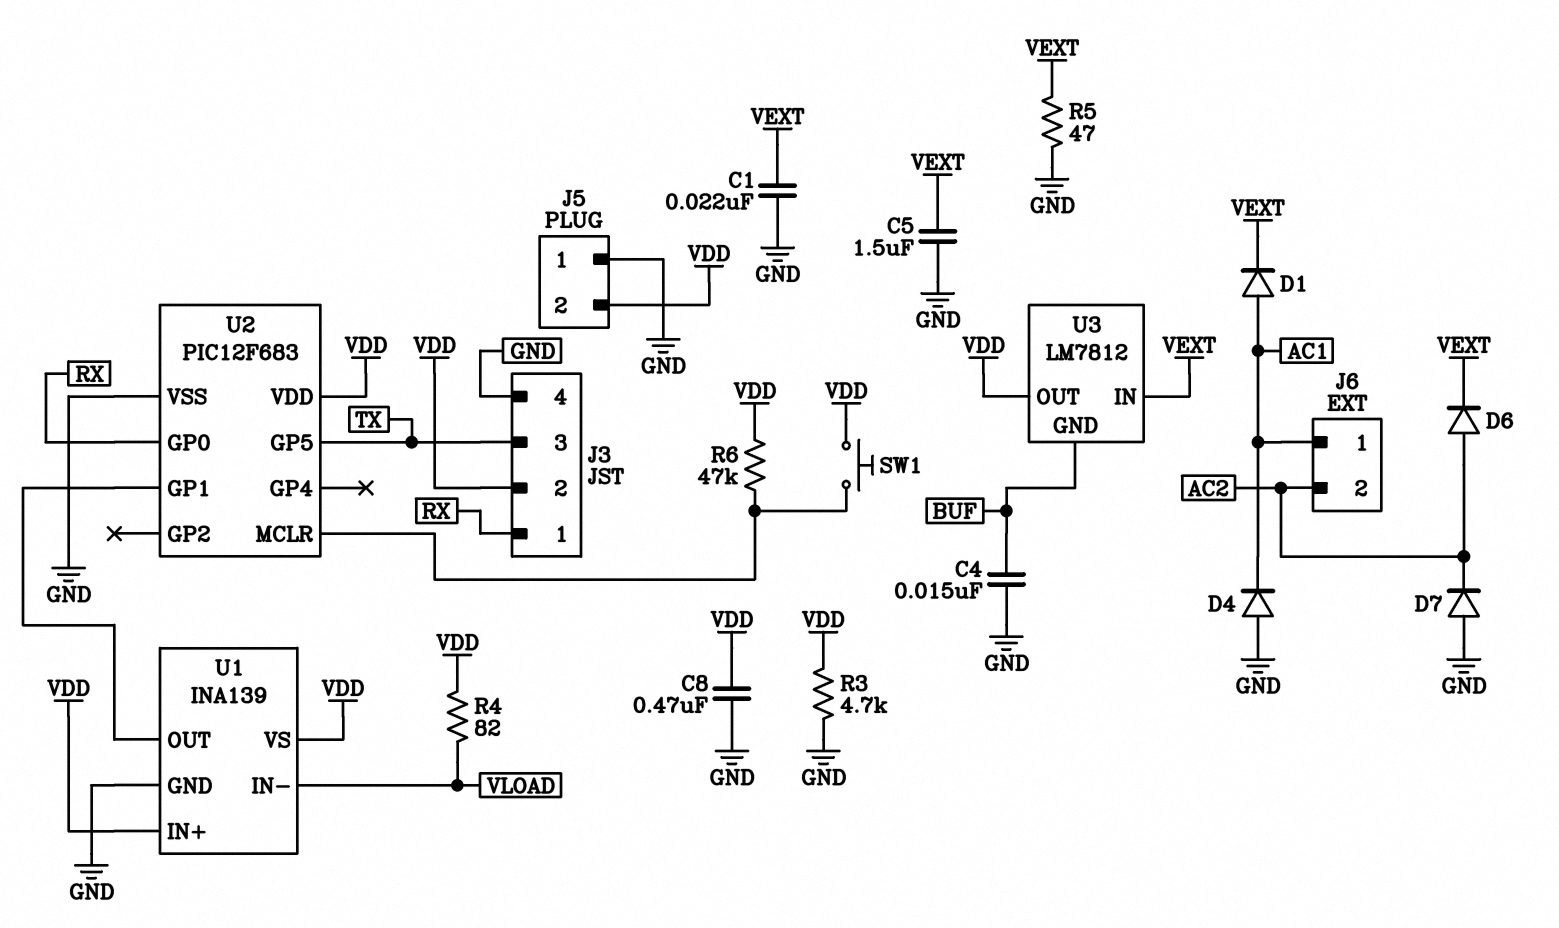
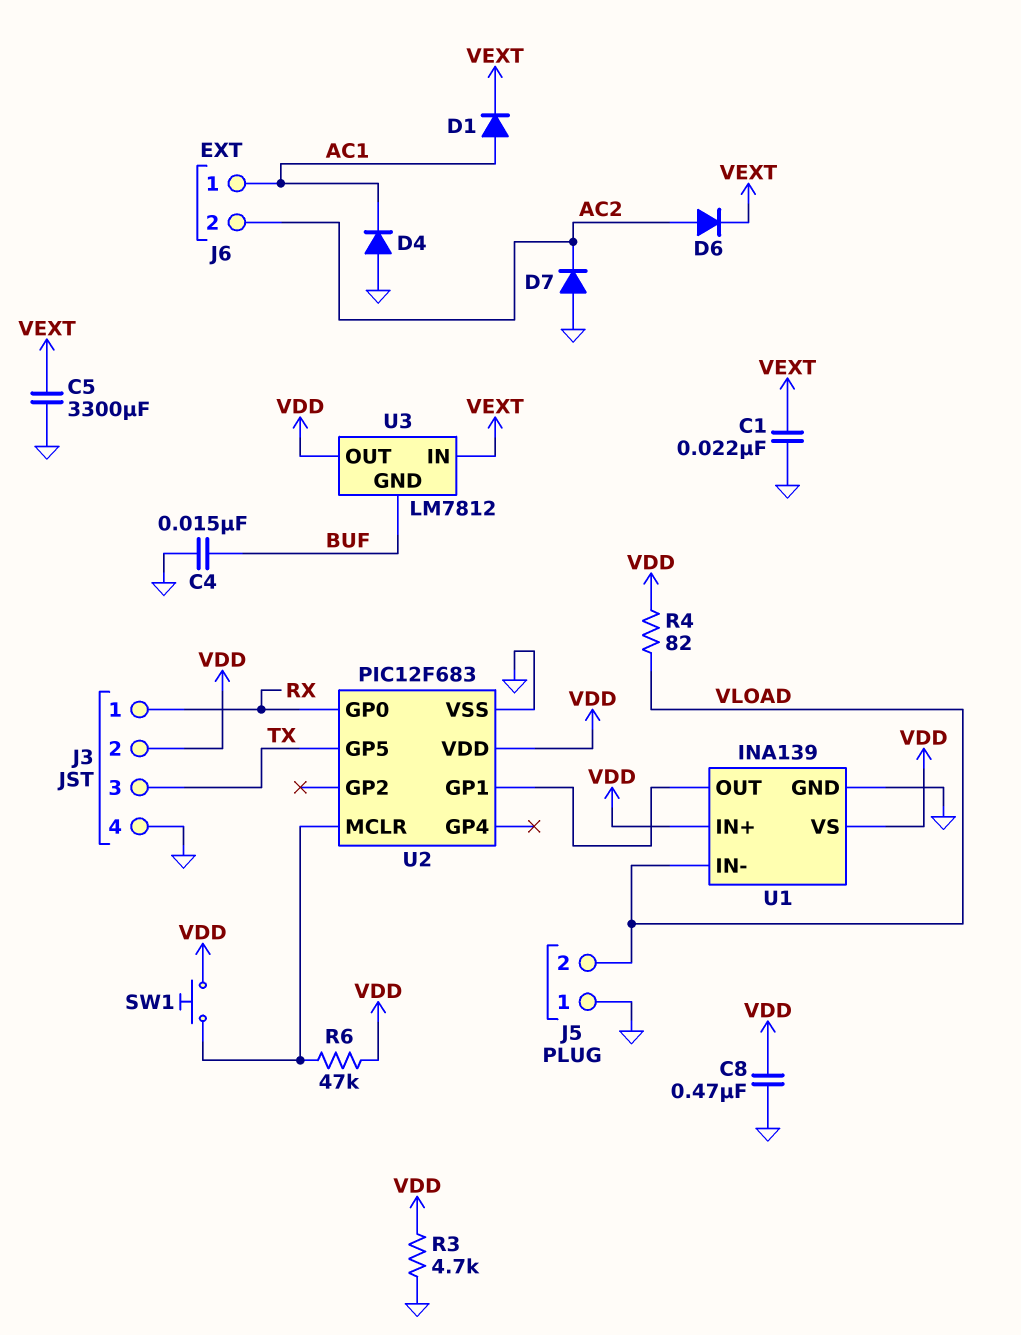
C5: 1.5uF (GND, VEXT) -> 3300uF (GND, VEXT)
J5 pin 2: VDD -> VLOAD
R5: 47 (GND, VEXT) -> none

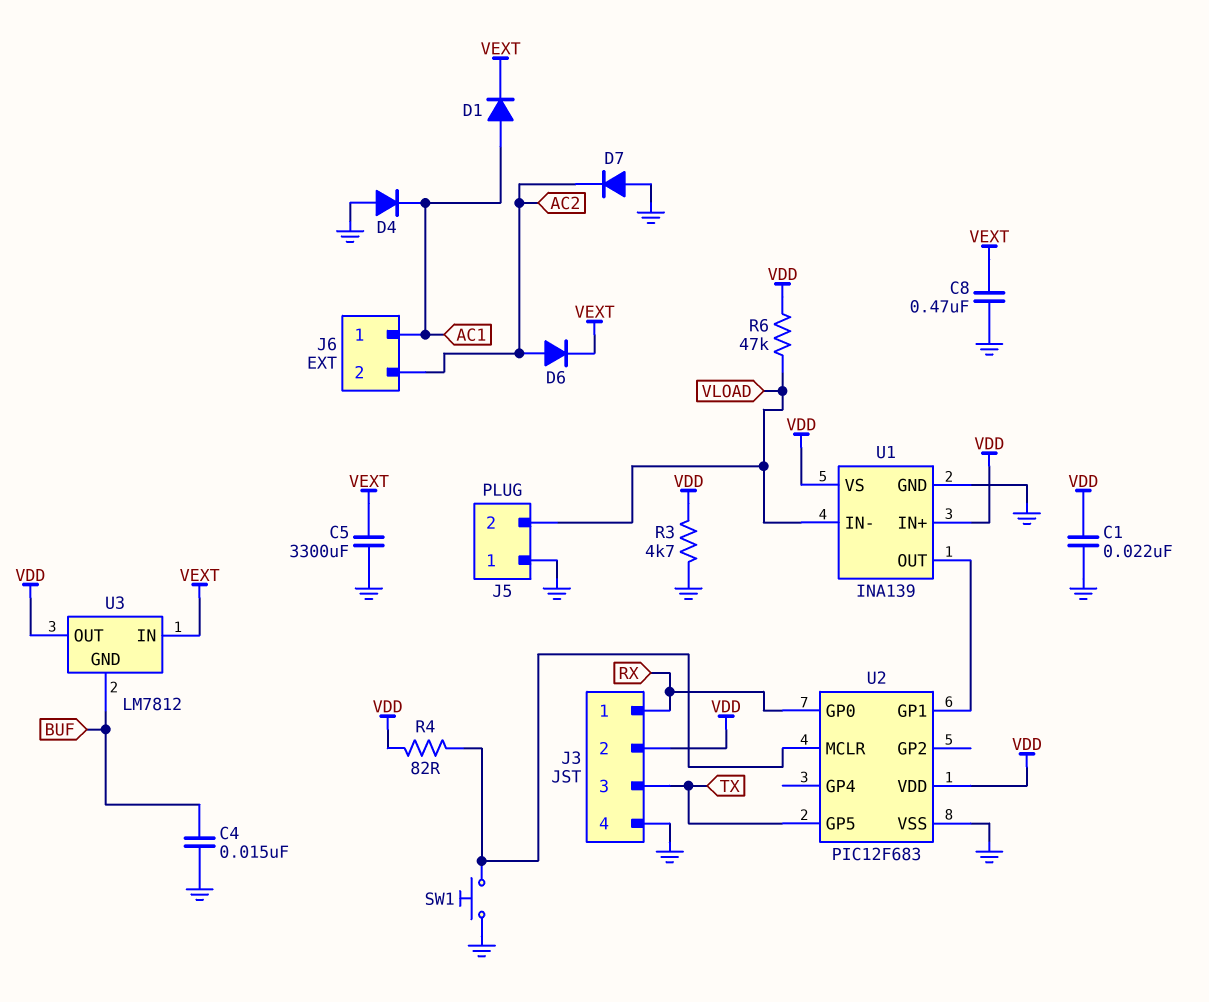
C1: 22nF (GND, VEXT) -> 22nF (GND, VDD)
C8: 470nF (GND, VDD) -> 470nF (GND, VEXT)
R4: 82 (VDD, VLOAD) -> 82 (U2/MCLR, VDD)
R6: 47k (U2/MCLR, VDD) -> 47k (VDD, VLOAD)
SW1: button (U2/MCLR, VDD) -> button (GND, U2/MCLR)

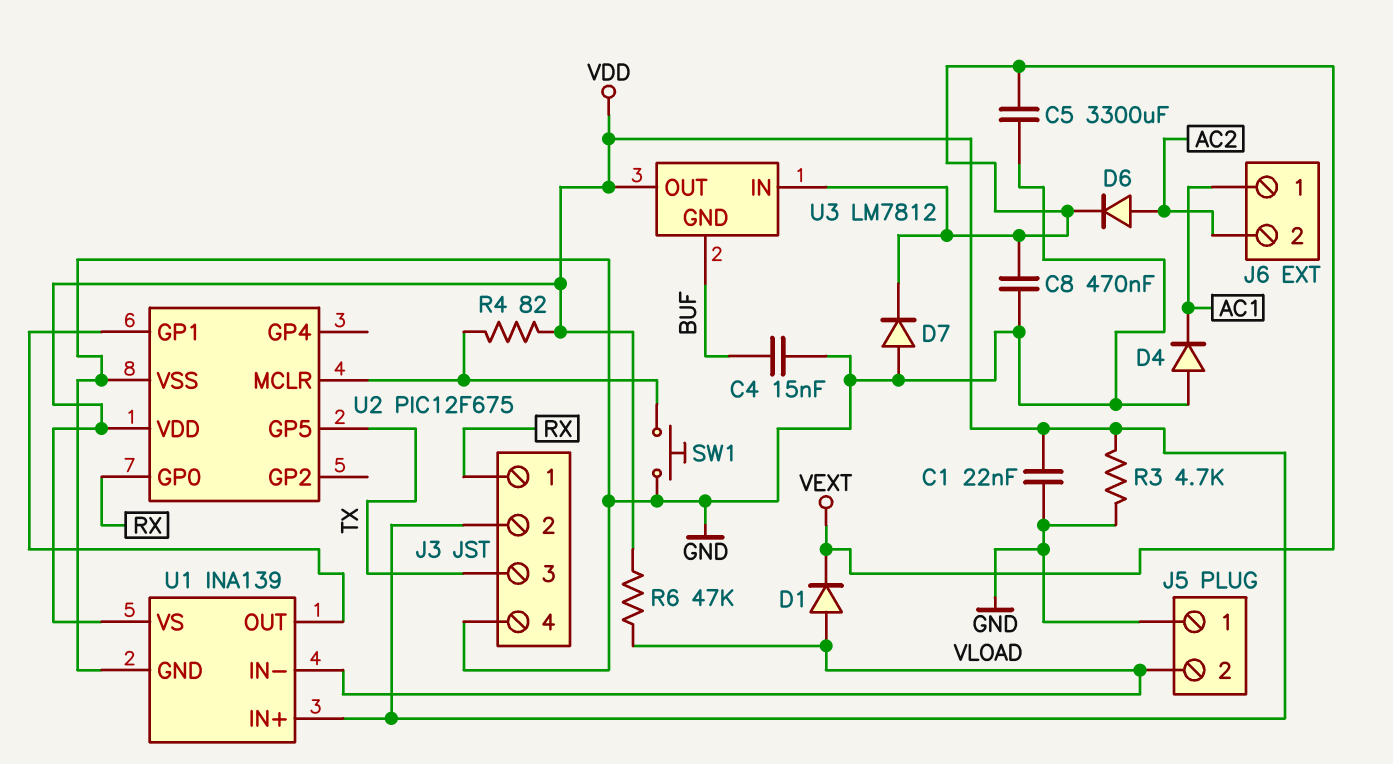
D1: diode (A AC1, K VEXT) -> diode (A VLOAD, K VEXT)
D7: diode (A GND, K AC2) -> diode (A GND, K VEXT)
U2: PIC12F683 -> PIC12F675

